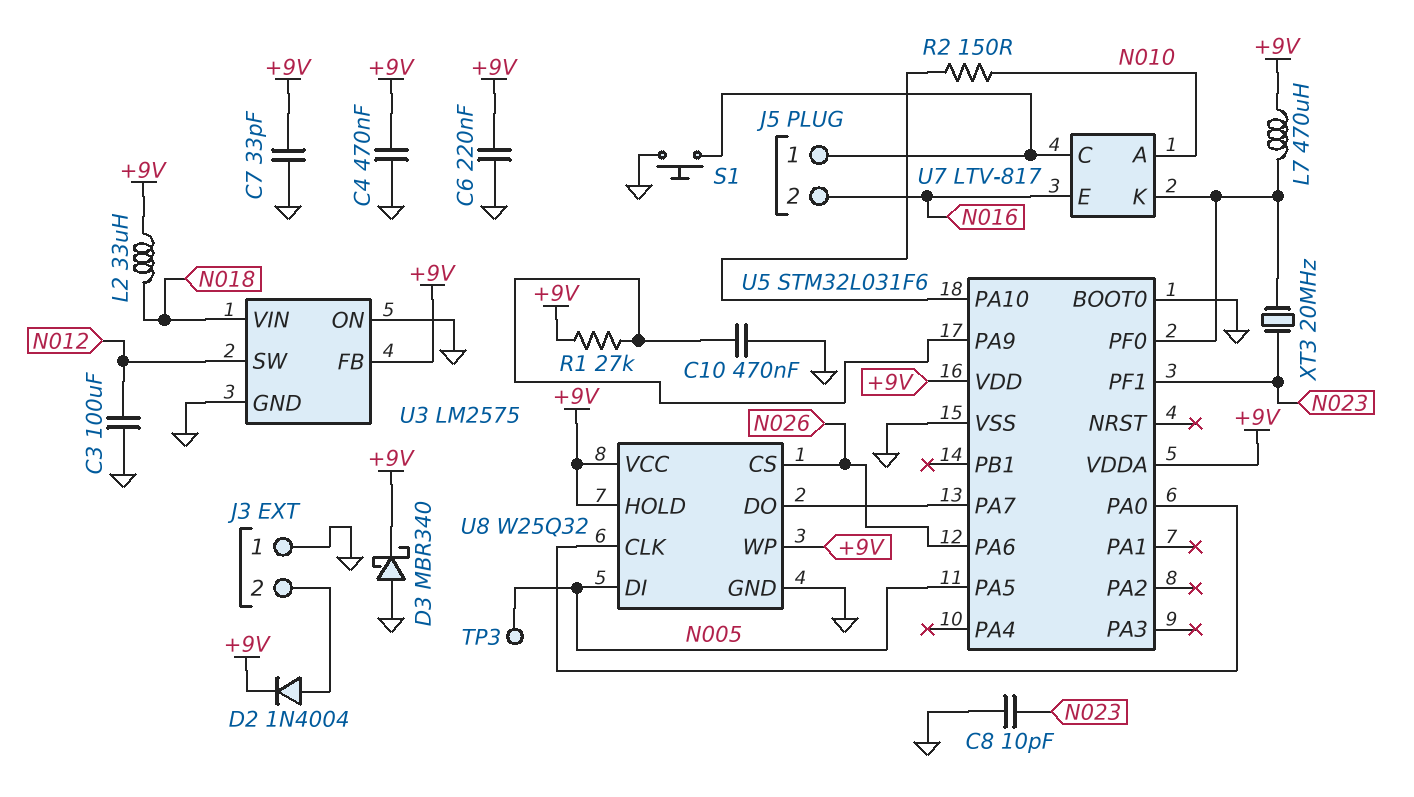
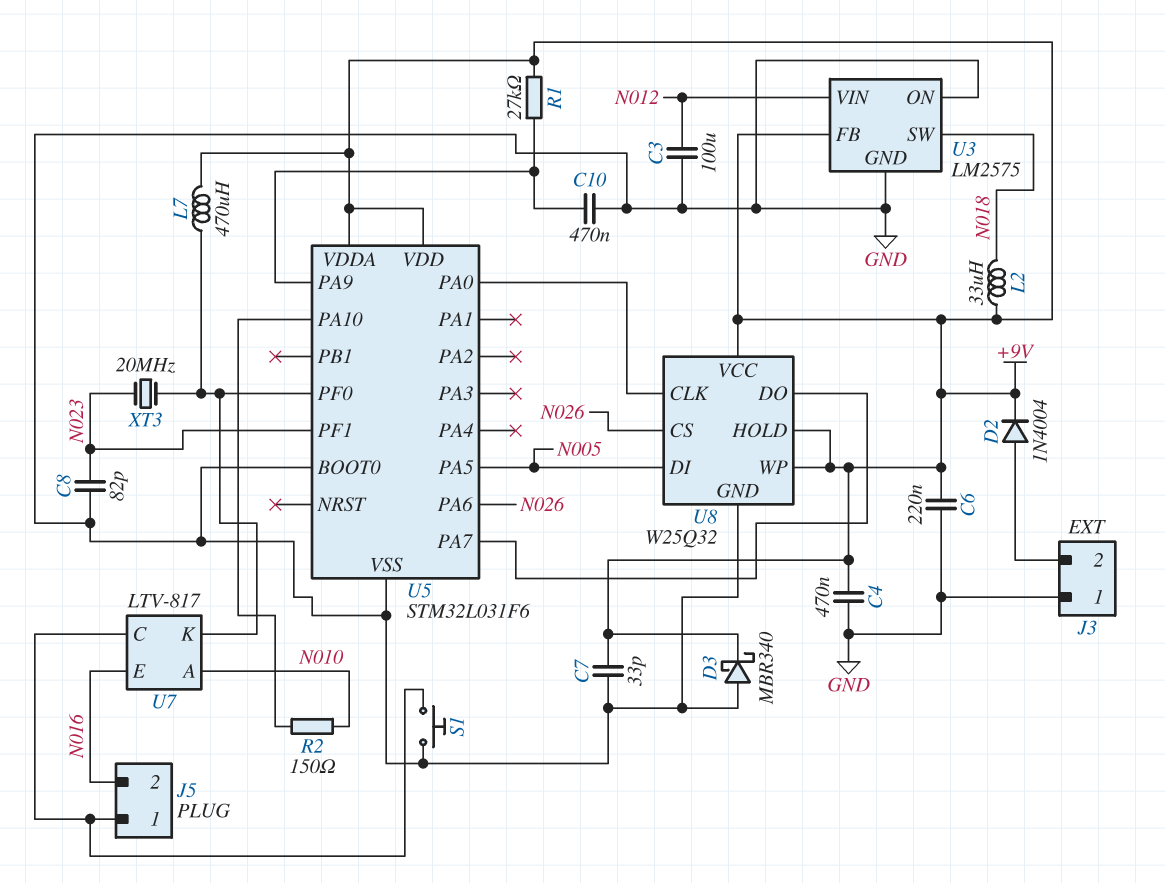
C8: 10pF (GND, N023) -> 82pF (GND, N023)
TP3: test point (N005) -> none
U3 pin SW: N012 -> N018
U3 pin VIN: N018 -> N012

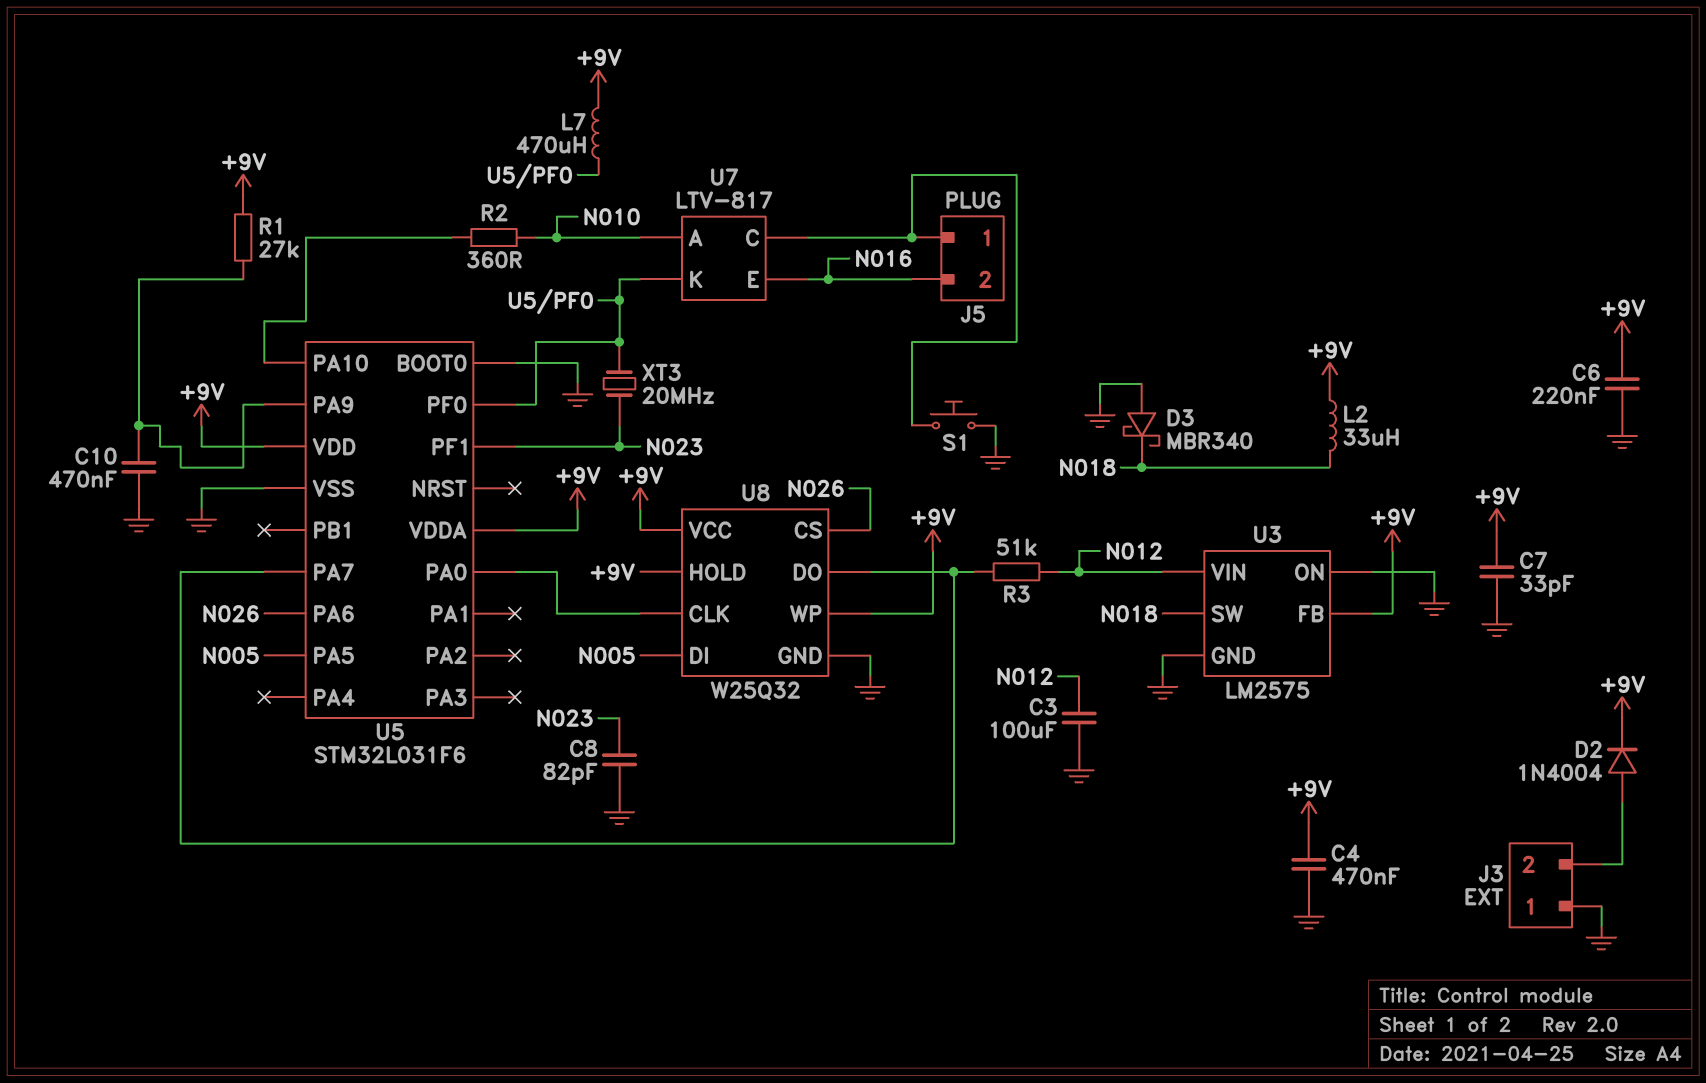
D3: schottky MBR340 (A GND, K +9V) -> schottky MBR340 (A GND, K N018)
R2: 150 (N010, U5/PA10) -> 360 (N010, U5/PA10)
R3: none -> 51k (N012, U5/PA7)

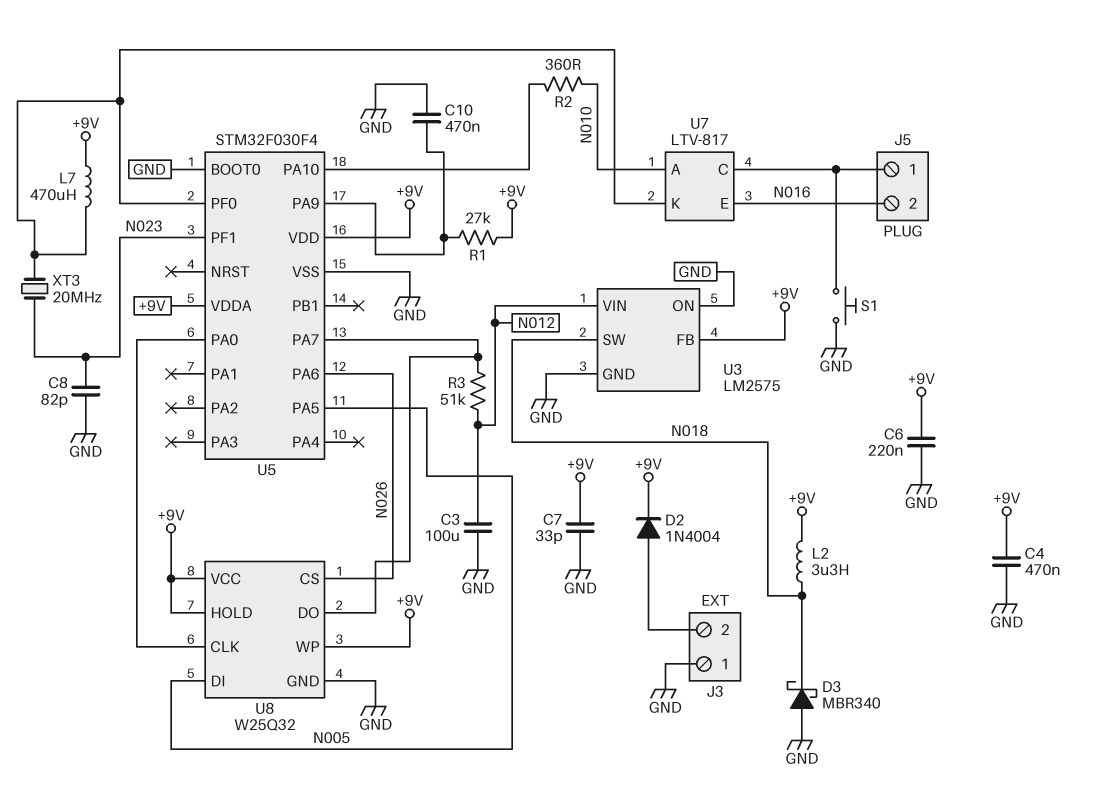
L2: 33uH (+9V, N018) -> 3.3uH (+9V, N018)
U5: STM32L031F6 -> STM32F030F4

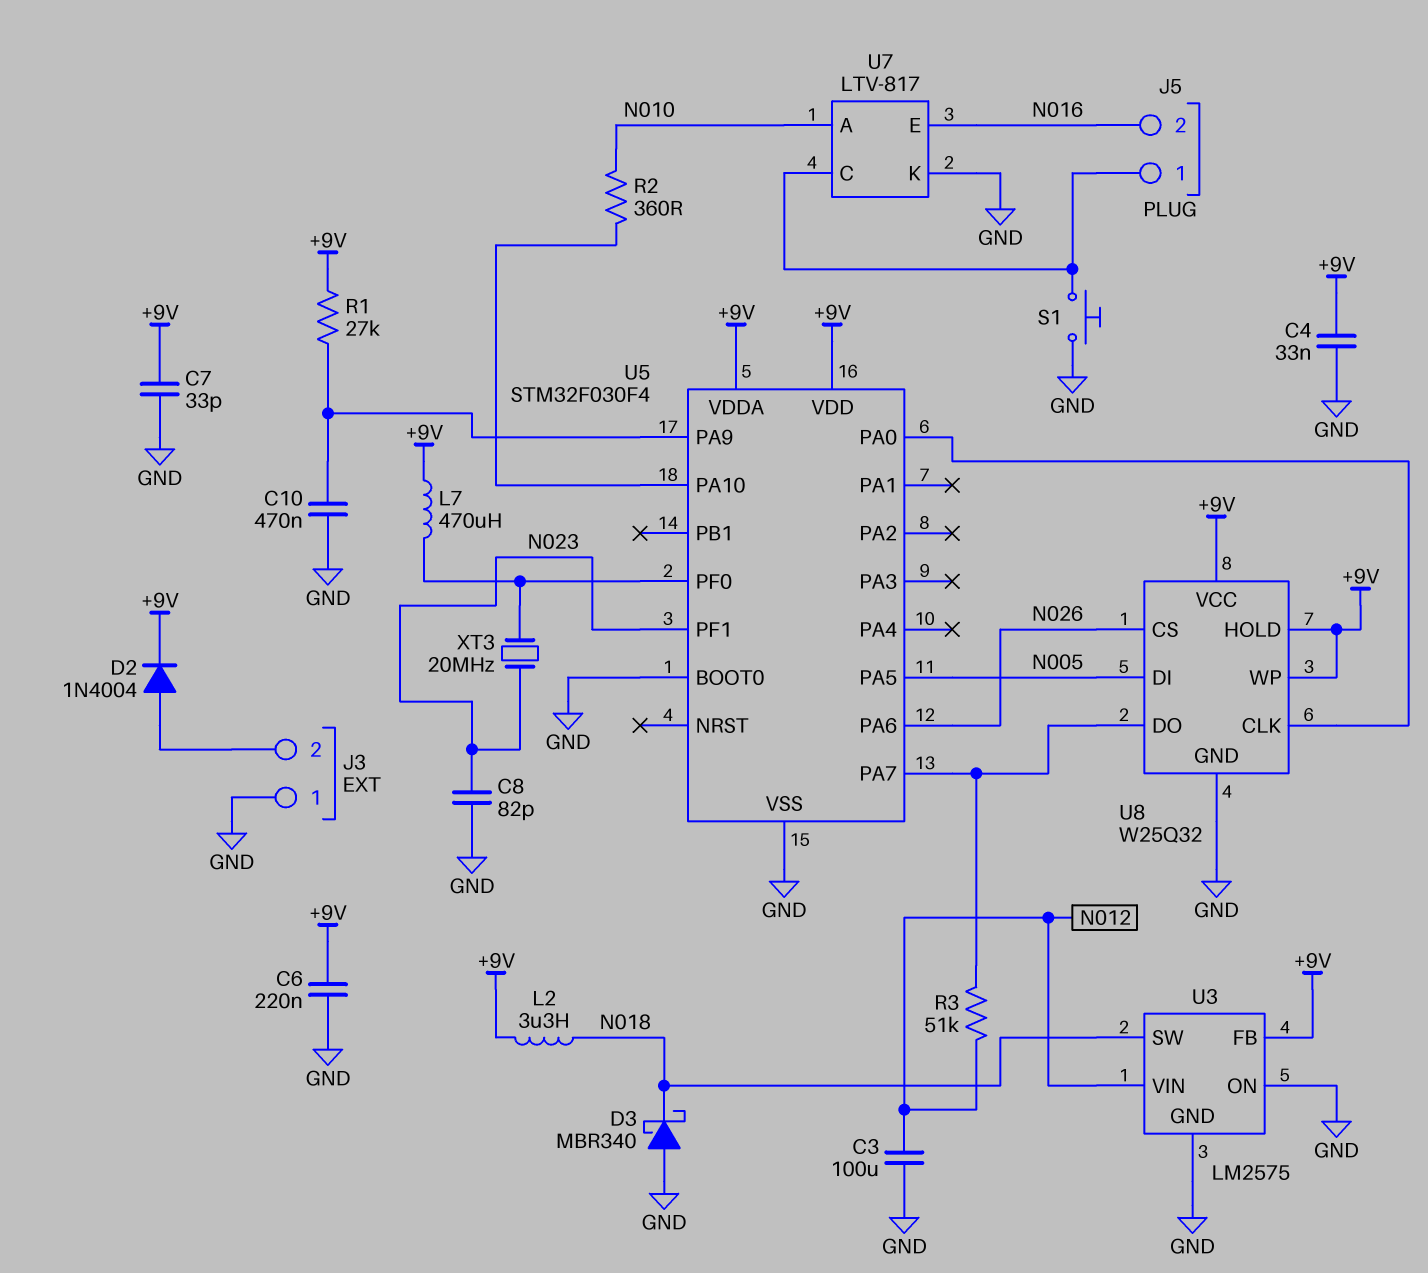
C4: 470nF (+9V, GND) -> 33nF (+9V, GND)
U7 pin K: U5/PF0 -> GND

